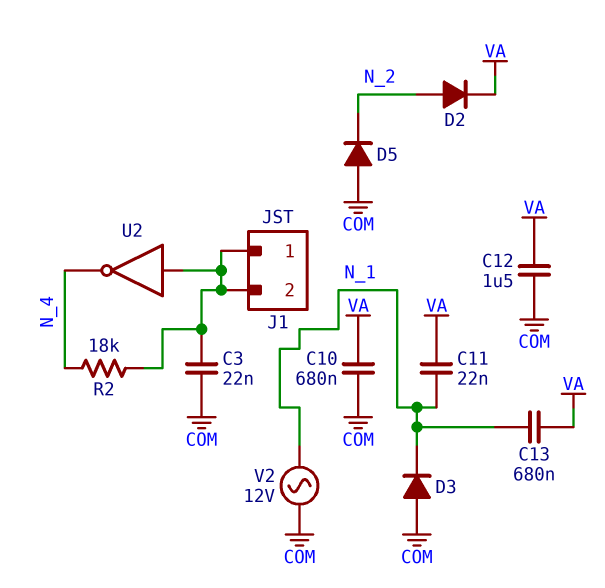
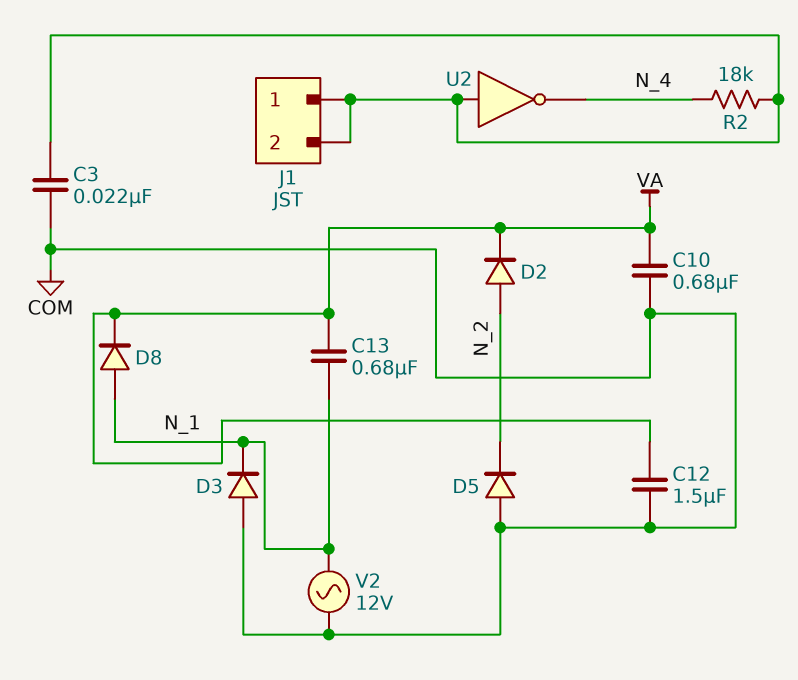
C11: 22nF (N_1, VA) -> none
D8: none -> diode (A N_1, K VA)

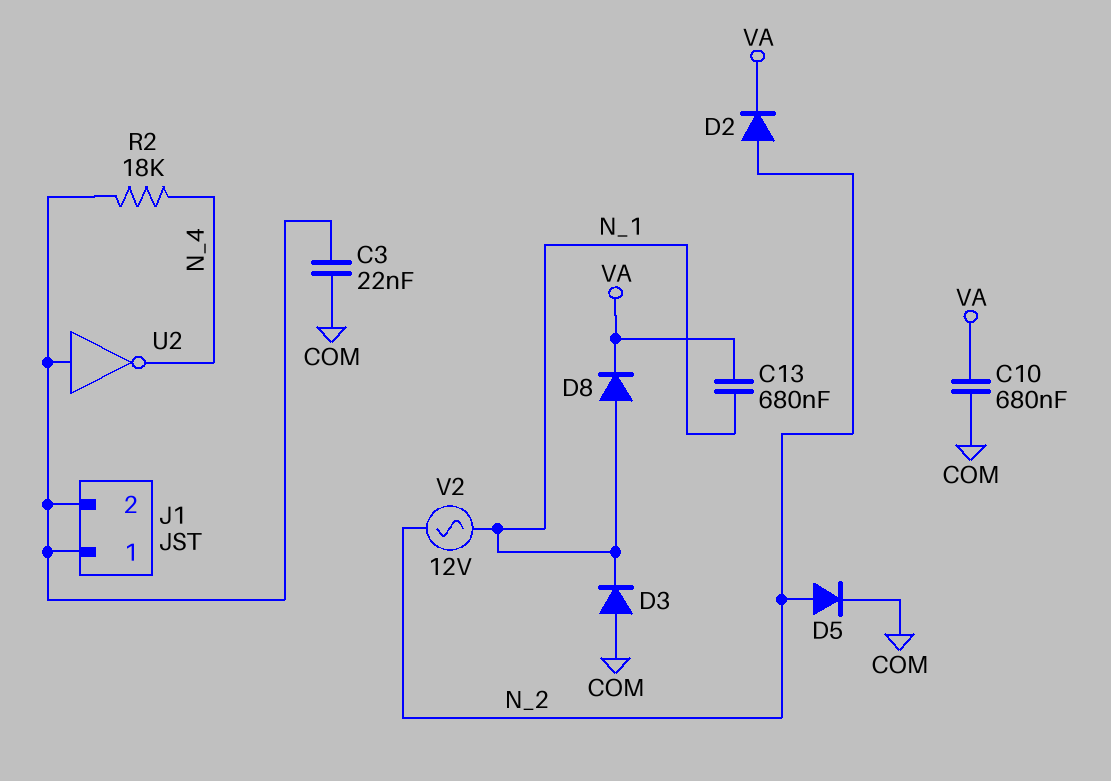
C12: 1.5uF (COM, VA) -> none
D5: diode (A COM, K N_2) -> diode (A N_2, K COM)
V2: AC 12V (COM, N_1) -> AC 12V (N_1, N_2)

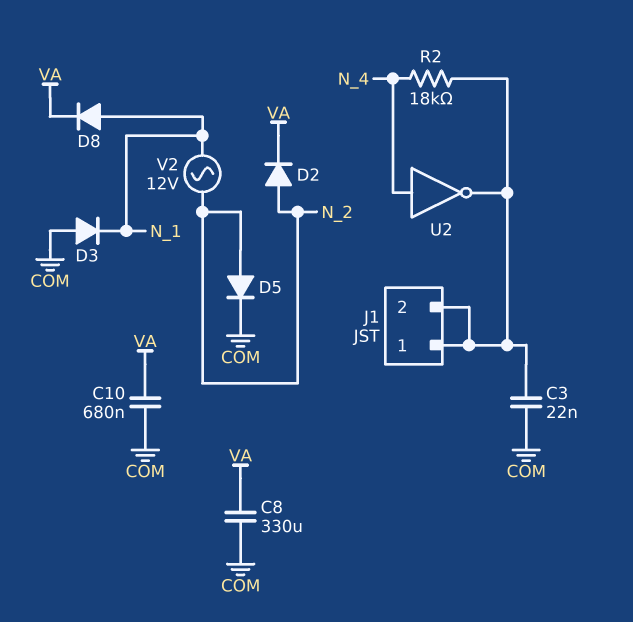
C8: none -> 330uF (COM, VA)
C13: 680nF (N_1, VA) -> none
U2: NOT (in J1/1, out N_4) -> NOT (in N_4, out J1/1)

